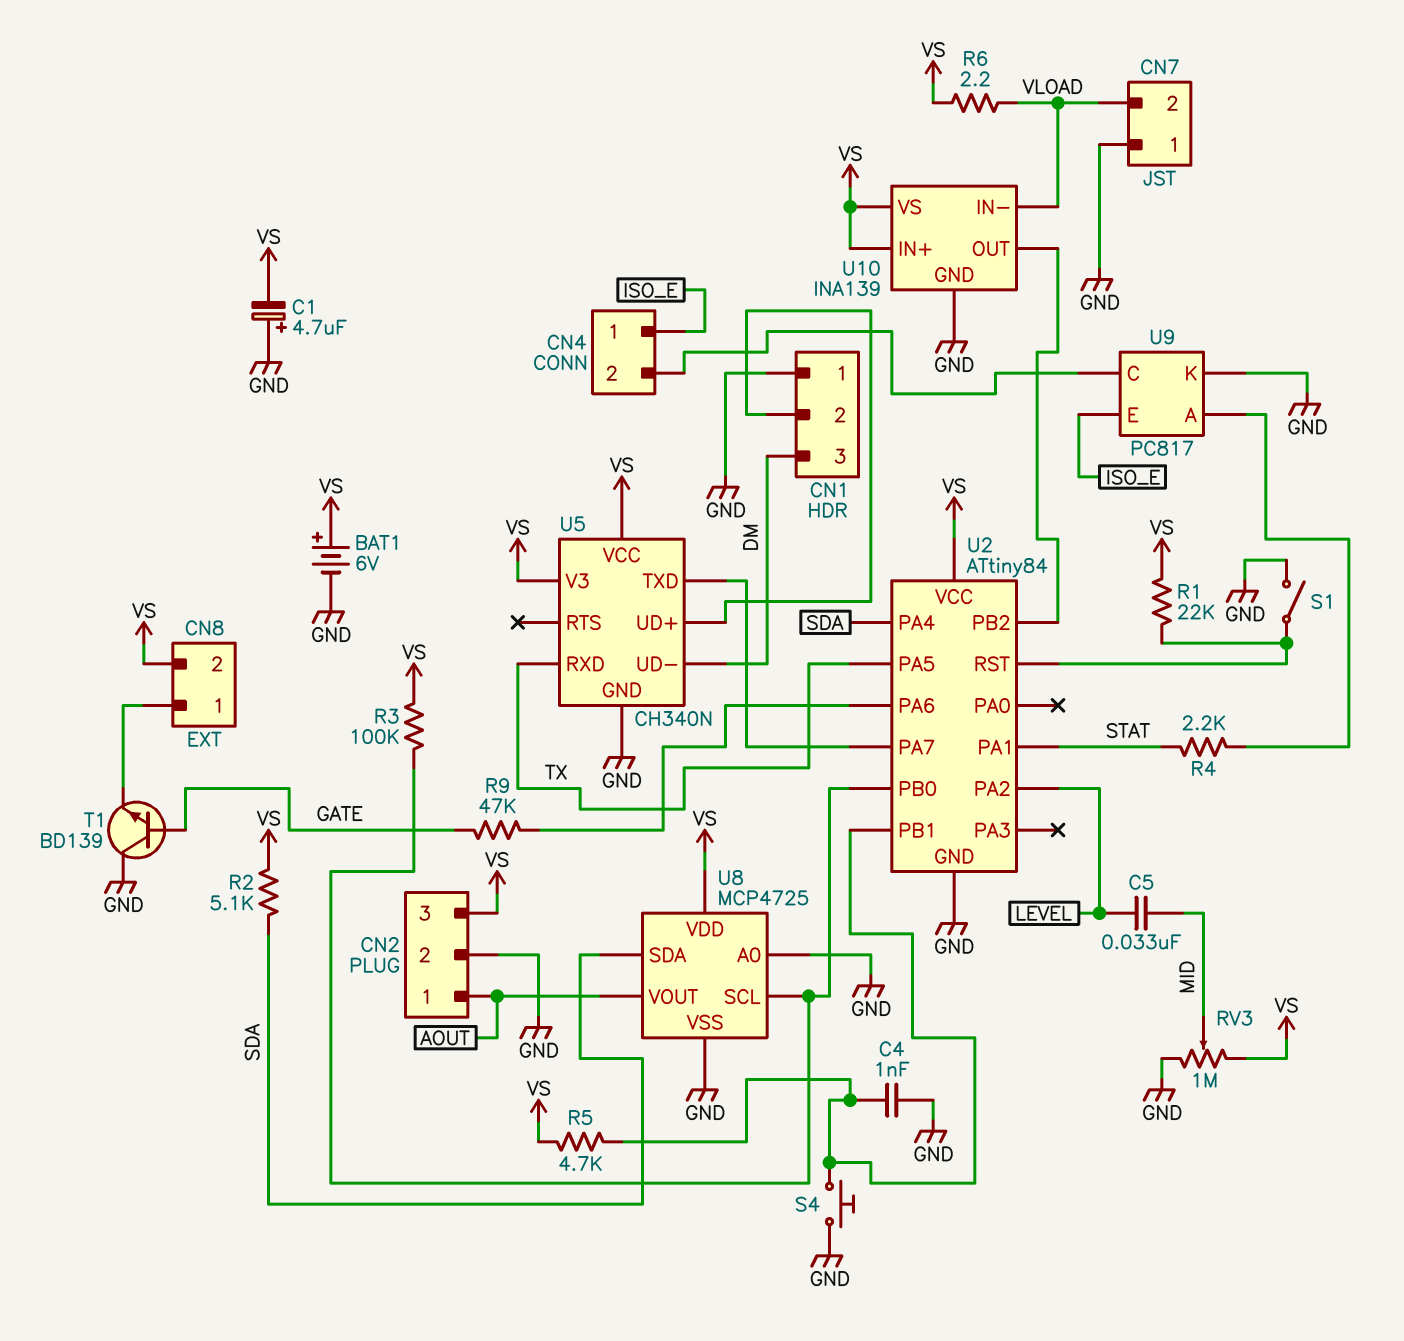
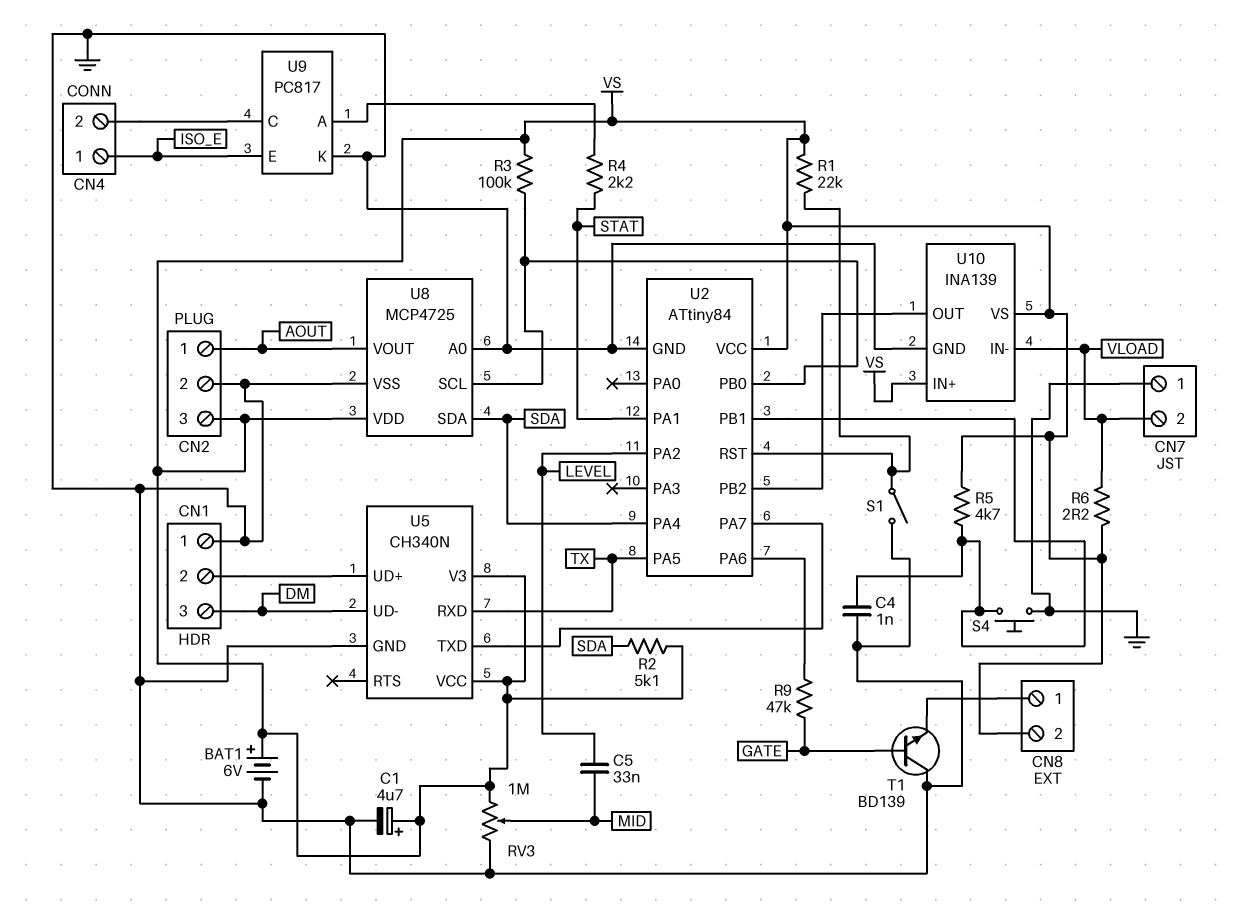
C1: 4.7uF (plus GND, minus VS) -> 4.7uF (plus VS, minus GND)

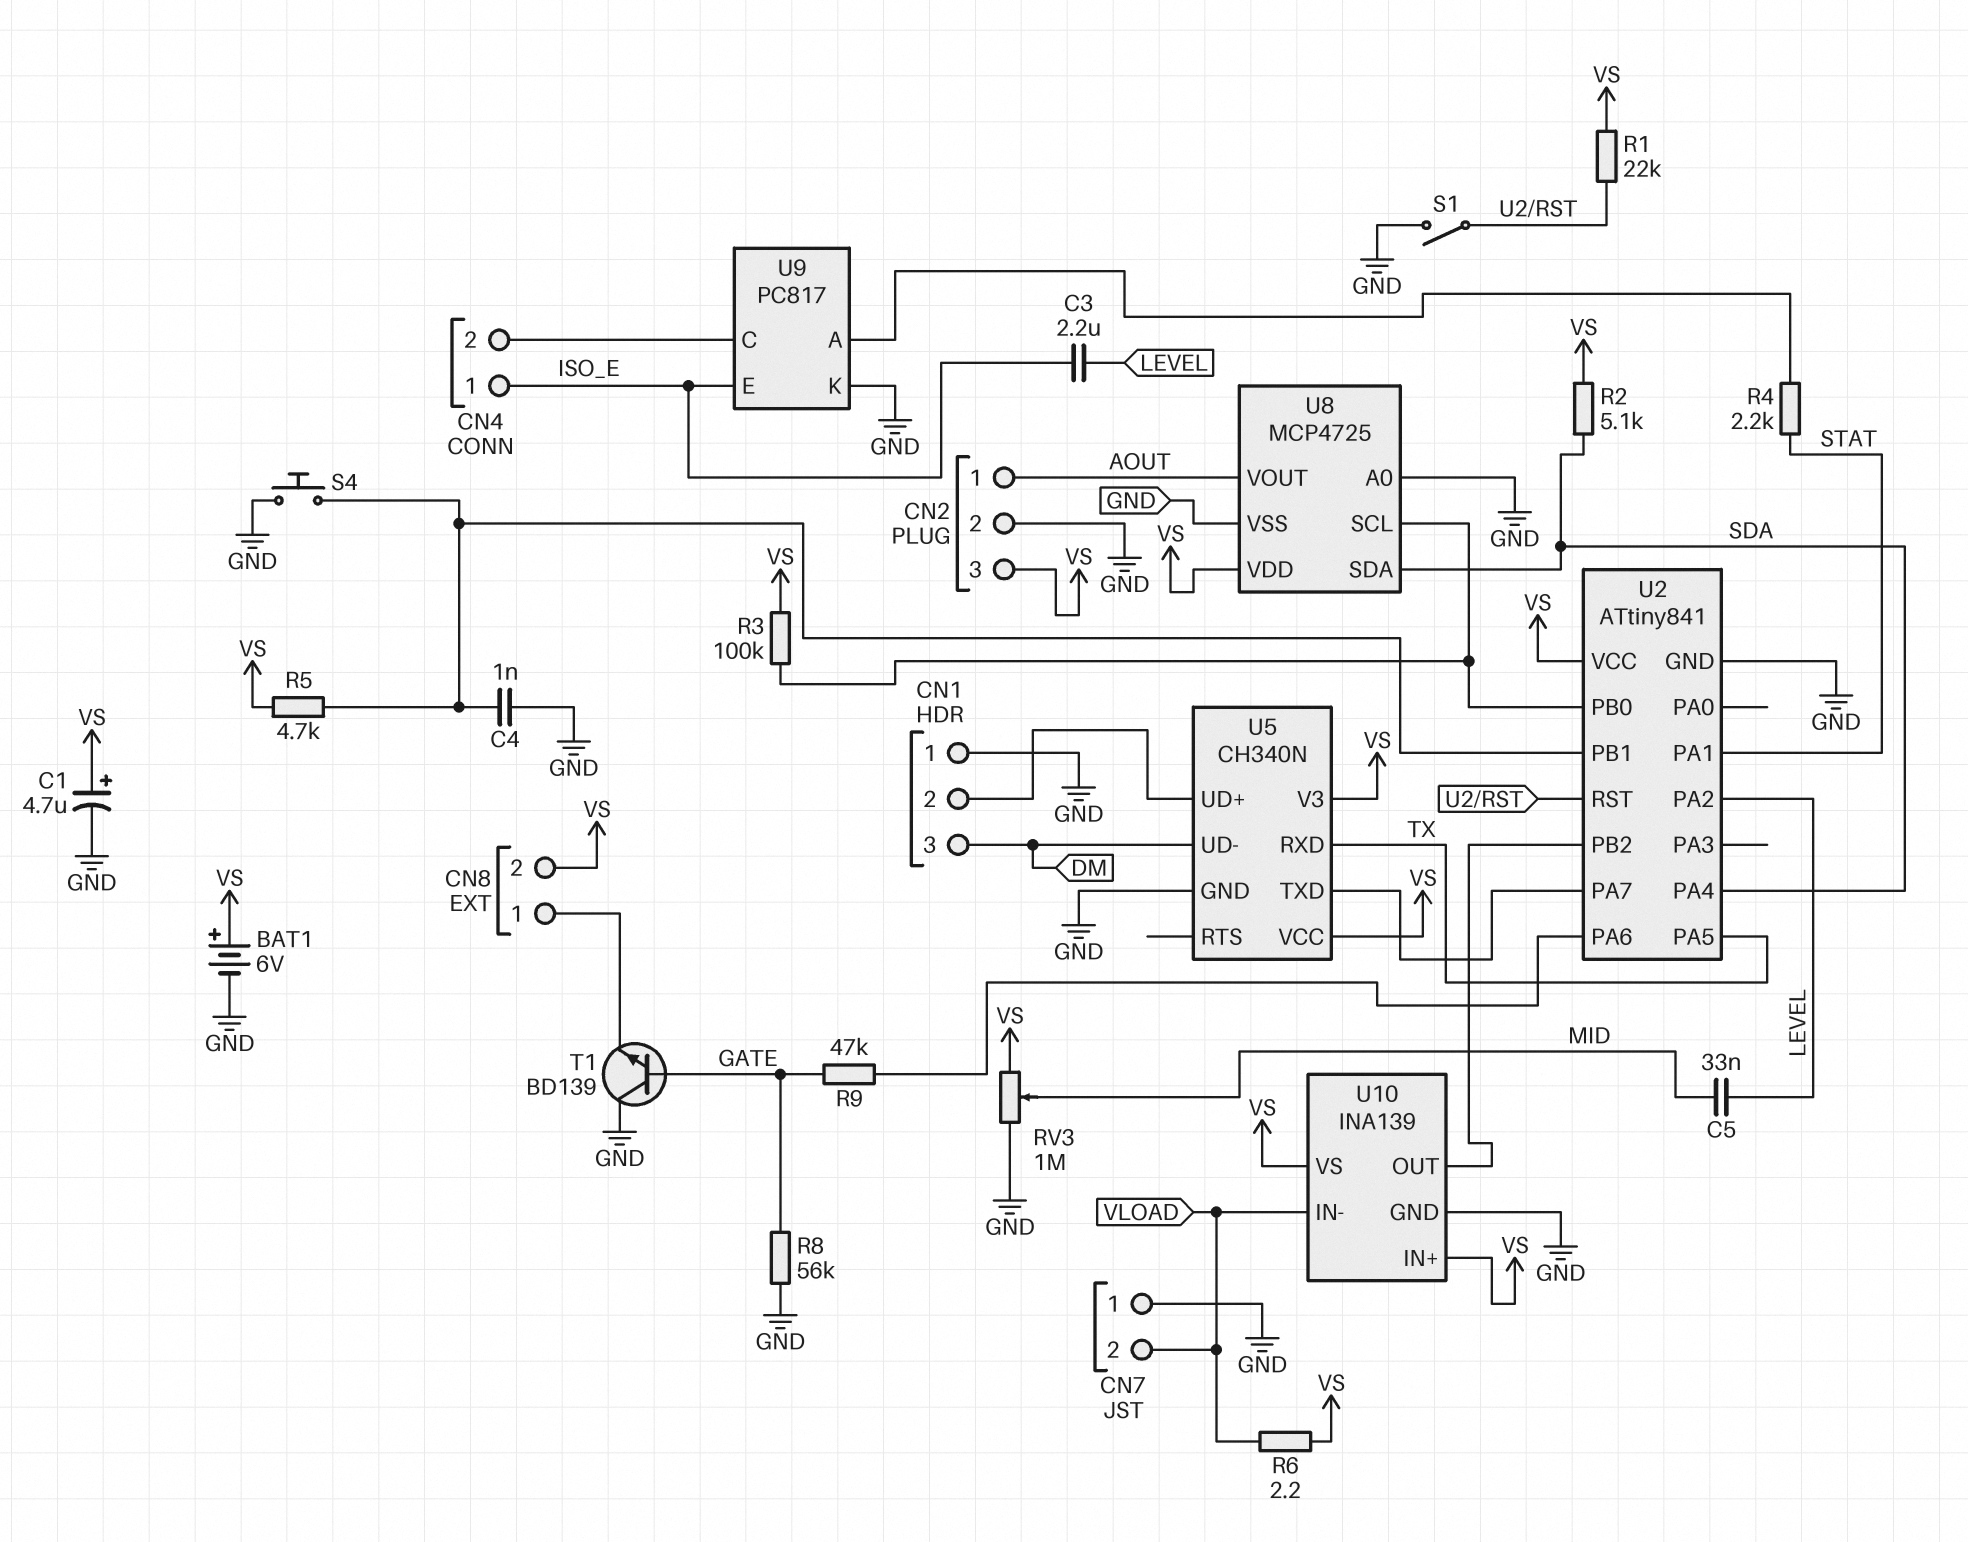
C3: none -> 2.2uF (ISO_E, LEVEL)
R8: none -> 56k (GATE, GND)
U2: ATtiny84 -> ATtiny841

